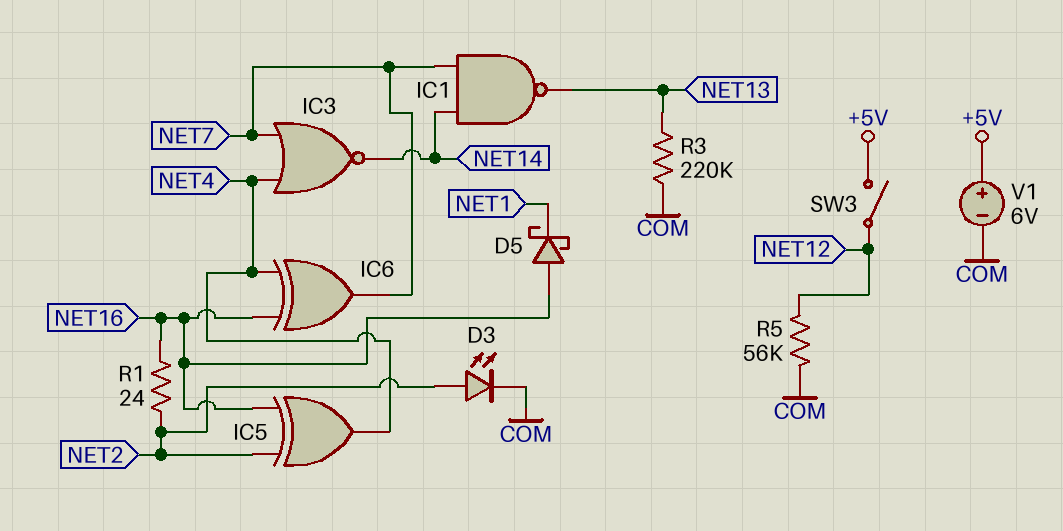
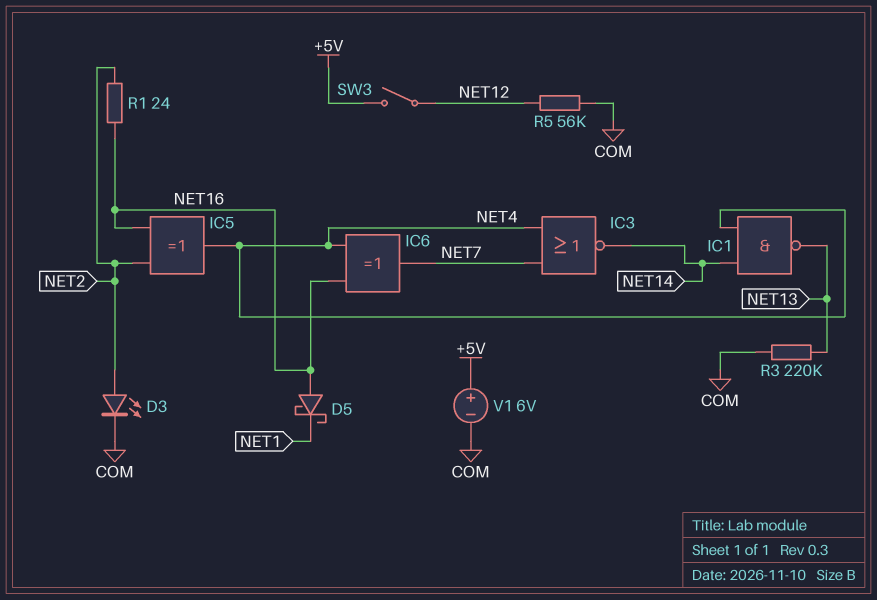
IC1: NAND (in NET7, in NET14, out NET13) -> NAND (in NET4, in NET14, out NET13)

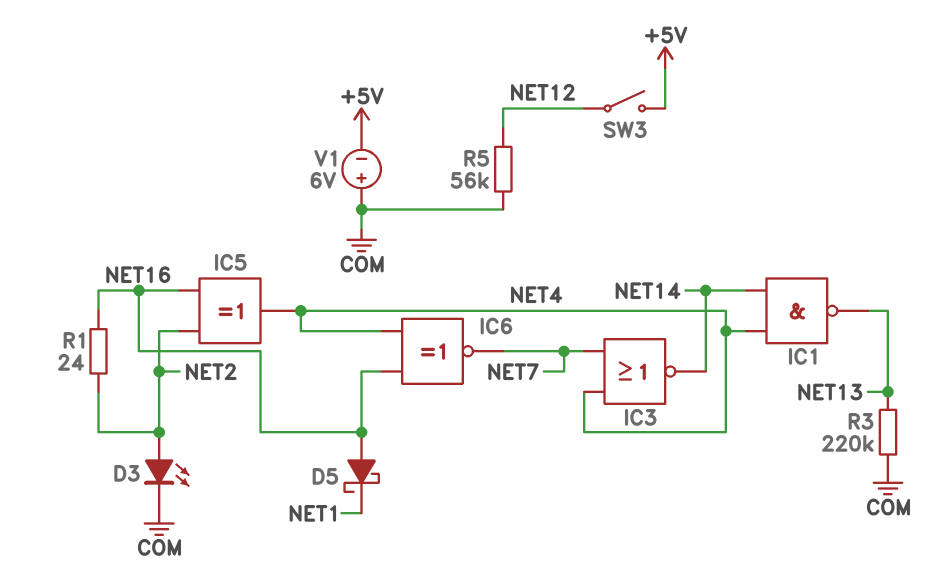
IC6: XOR (in NET4, in NET16, out NET7) -> XNOR (in NET4, in NET16, out NET7)
V1: 6V (plus +5V, minus COM) -> 6V (plus COM, minus +5V)

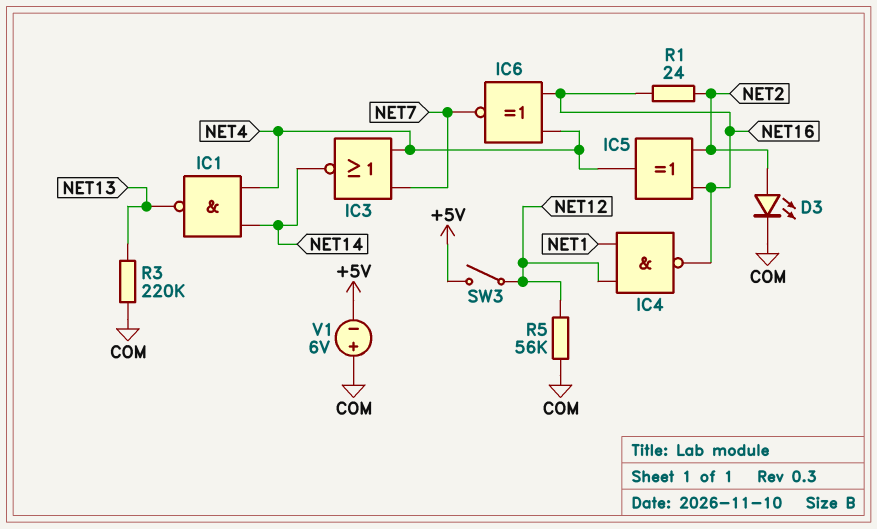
D5: schottky (A NET16, K NET1) -> none
IC4: none -> NAND (in NET1, in NET12, out NET16)

